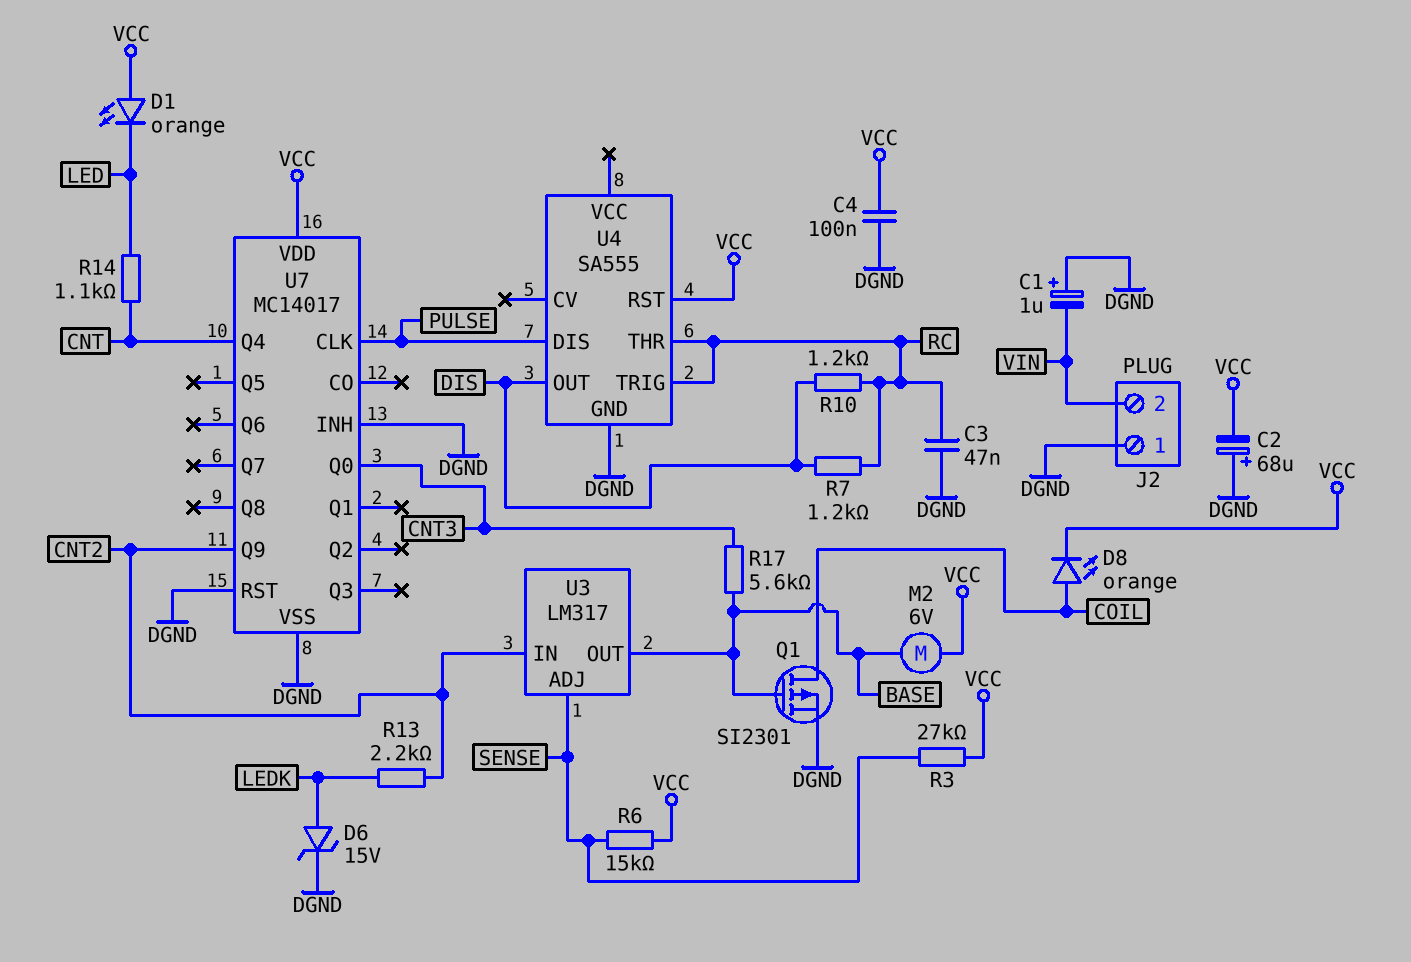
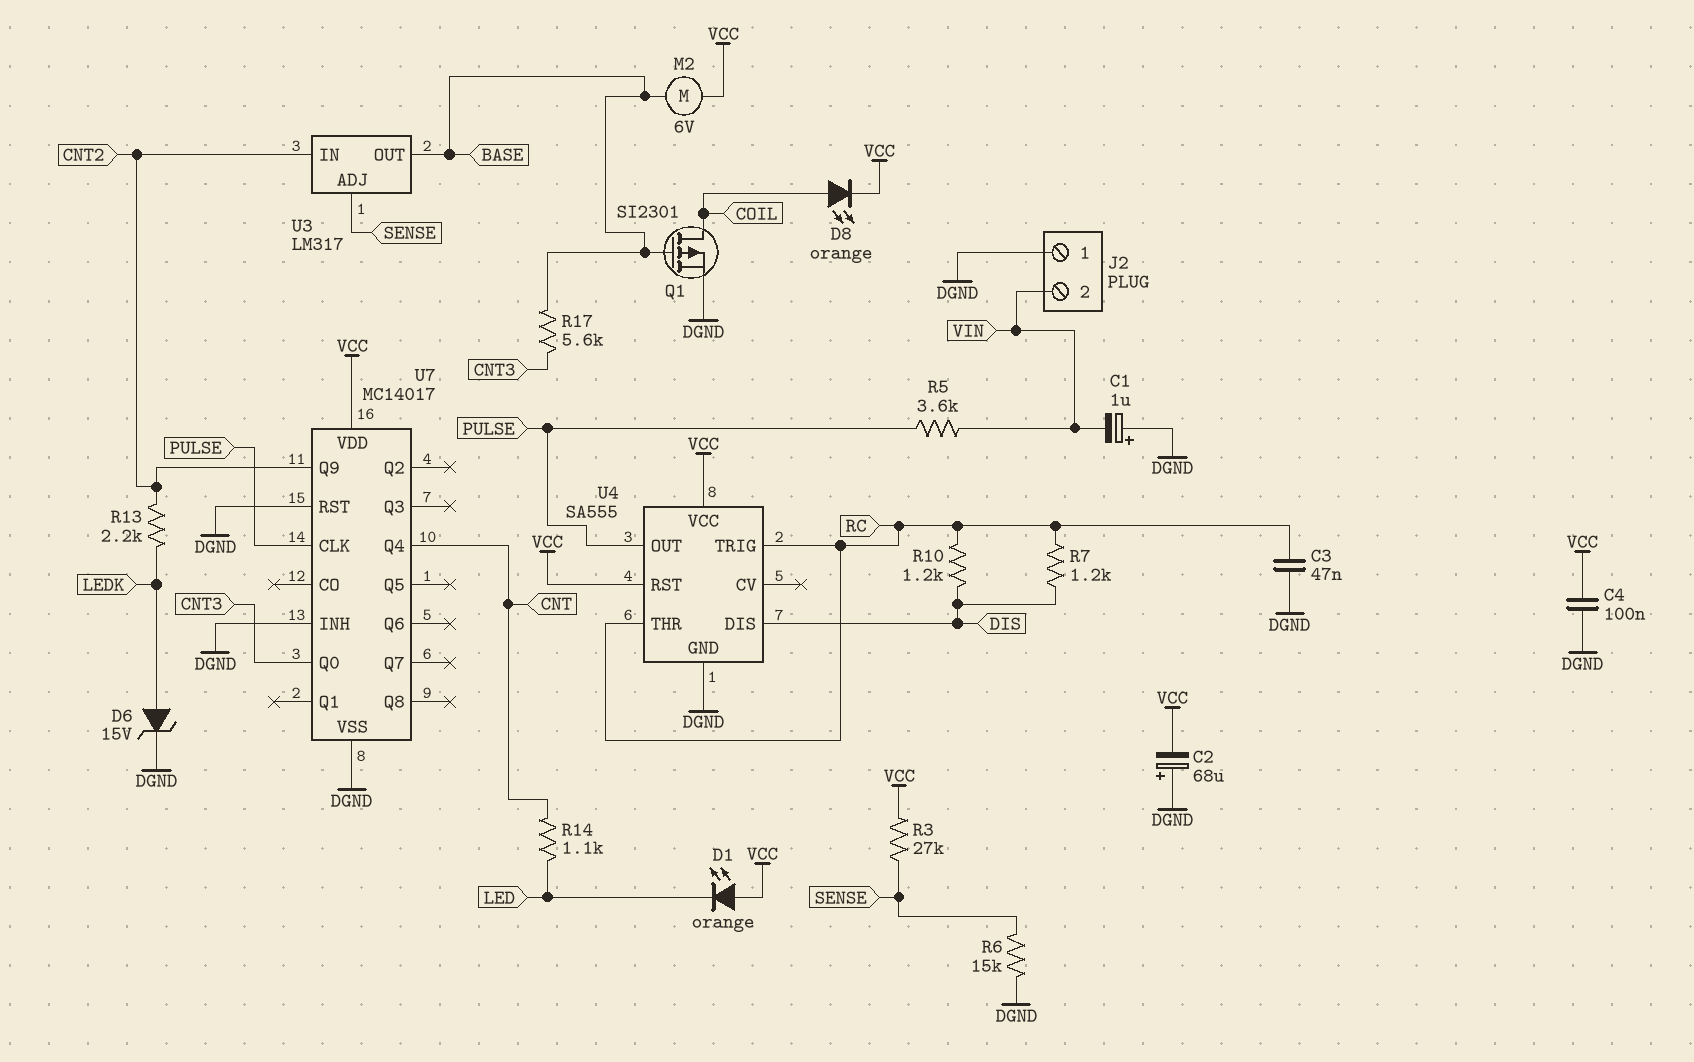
R5: none -> 3.6k (PULSE, VIN)
R6: 15k (SENSE, VCC) -> 15k (DGND, SENSE)
U4 pin DIS: PULSE -> DIS
U4 pin OUT: DIS -> PULSE
U4 pin VCC: none -> VCC

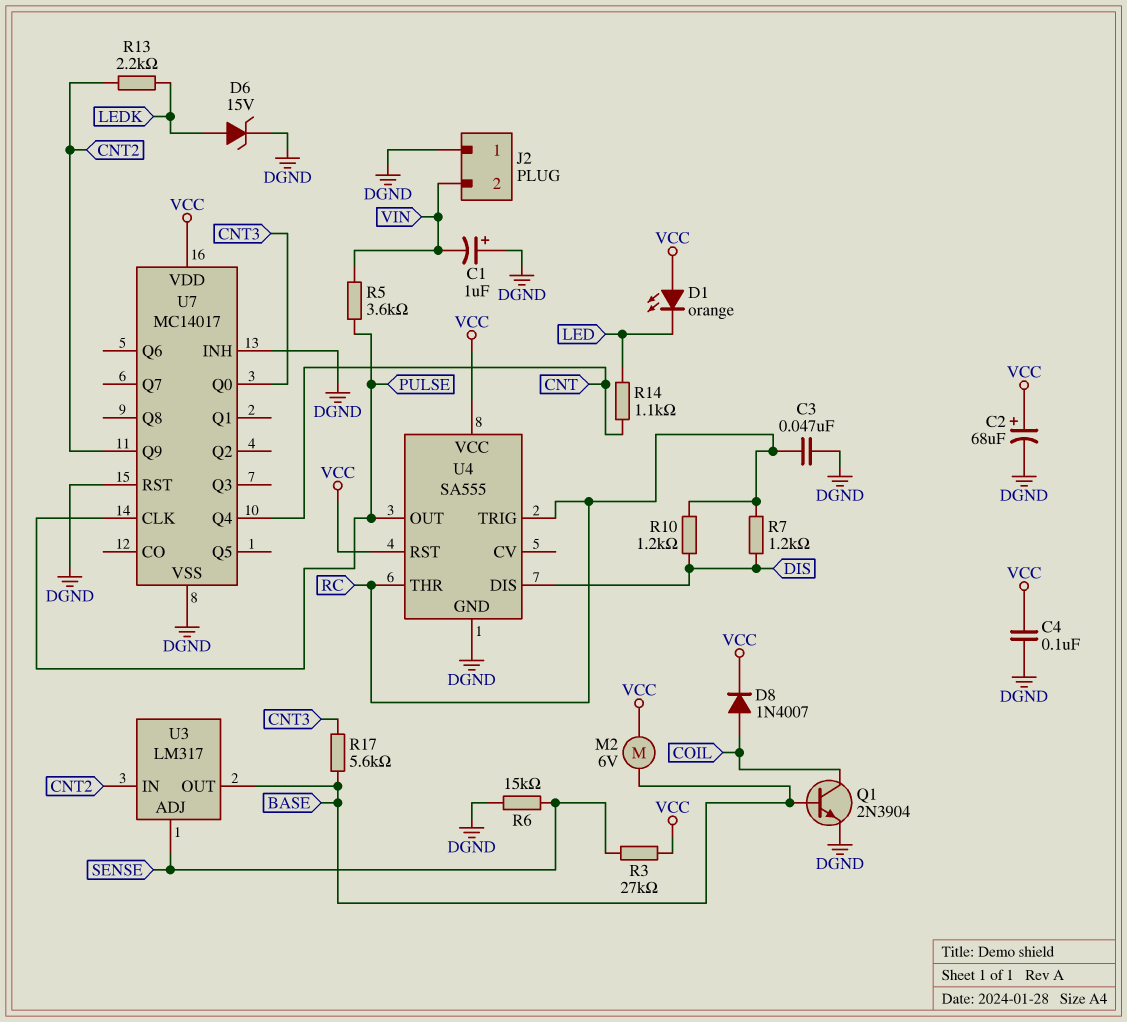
C2: 68uF (plus DGND, minus VCC) -> 68uF (plus VCC, minus DGND)
D8: LED orange (A COIL, K VCC) -> diode 1N4007 (A COIL, K VCC)
Q1: PMOS SI2301 (G BASE, D COIL, S DGND) -> NPN 2N3904 (B BASE, C COIL, E DGND)

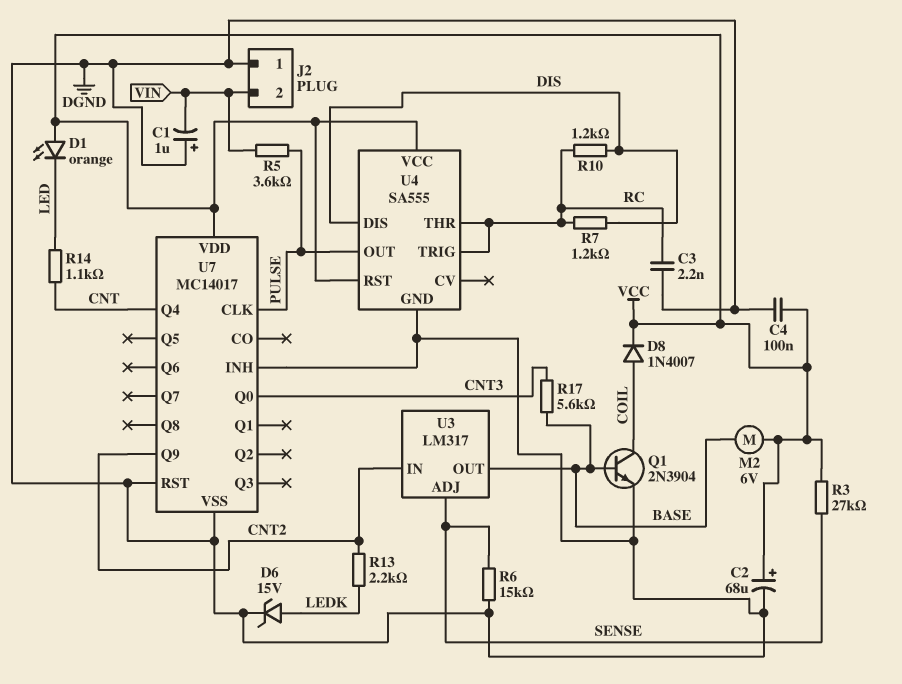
C3: 47nF (DGND, RC) -> 2.2nF (DGND, RC)

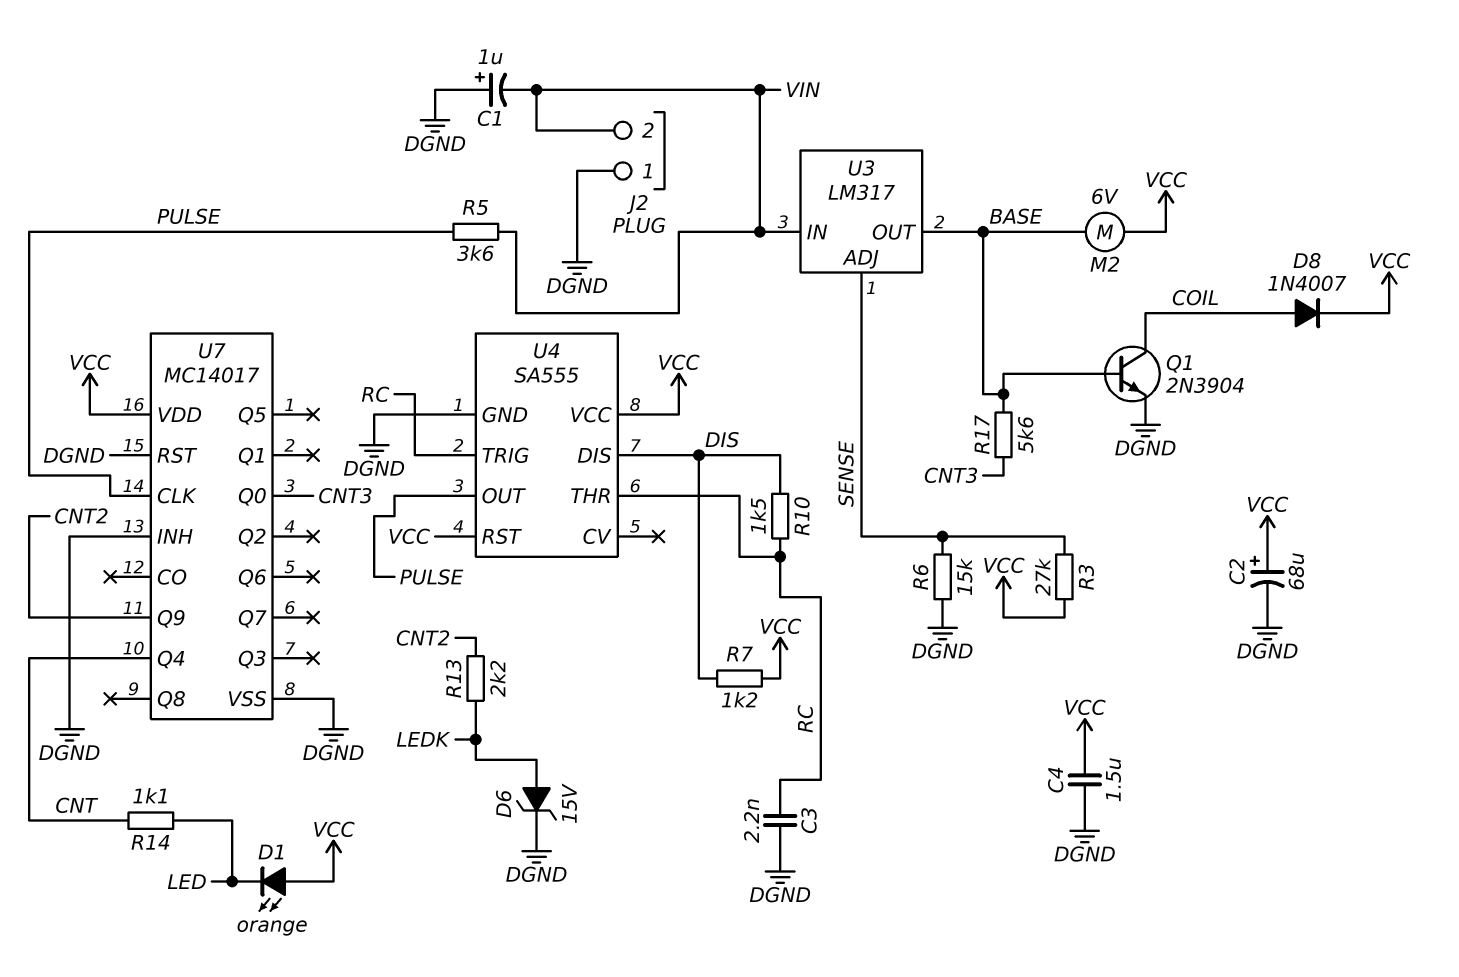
C4: 100nF (DGND, VCC) -> 1.5uF (DGND, VCC)
R7: 1.2k (DIS, RC) -> 1.2k (DIS, VCC)
R10: 1.2k (DIS, RC) -> 1.5k (DIS, RC)
U3 pin IN: CNT2 -> VIN

